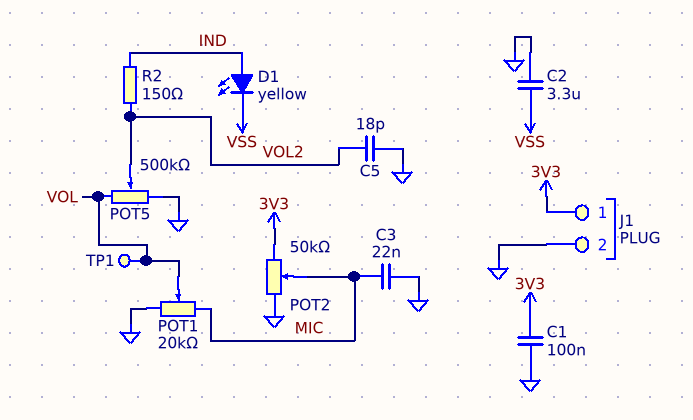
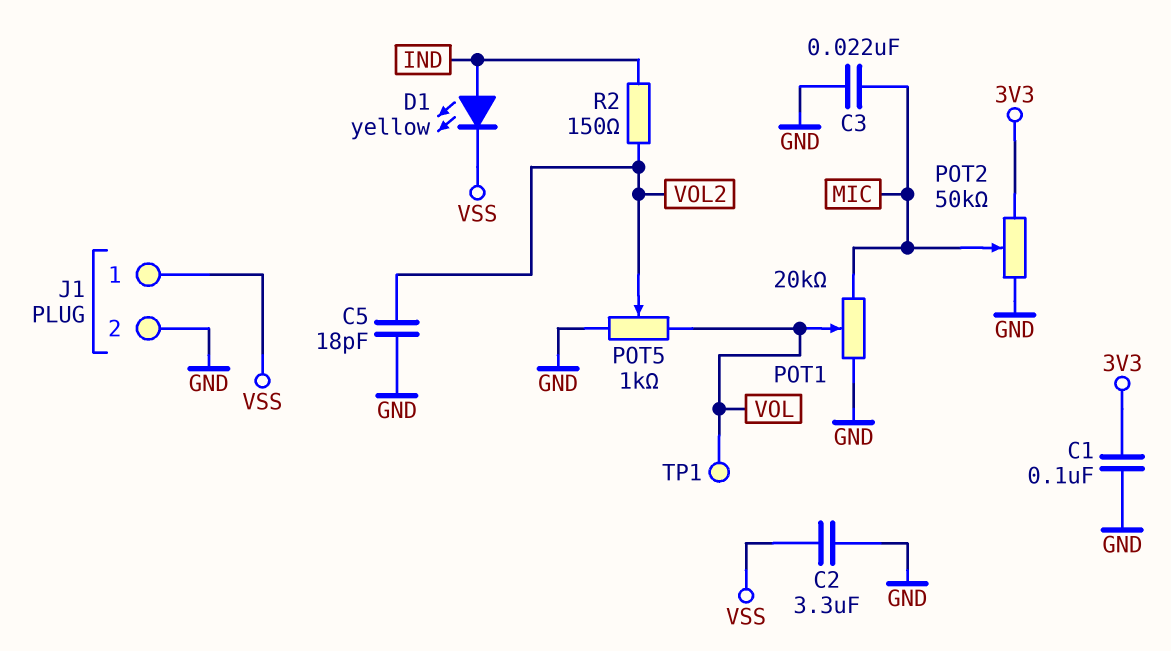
J1 pin 1: 3V3 -> VSS
POT5: 500k (GND, VOL, wiper VOL2) -> 1k (GND, VOL, wiper VOL2)

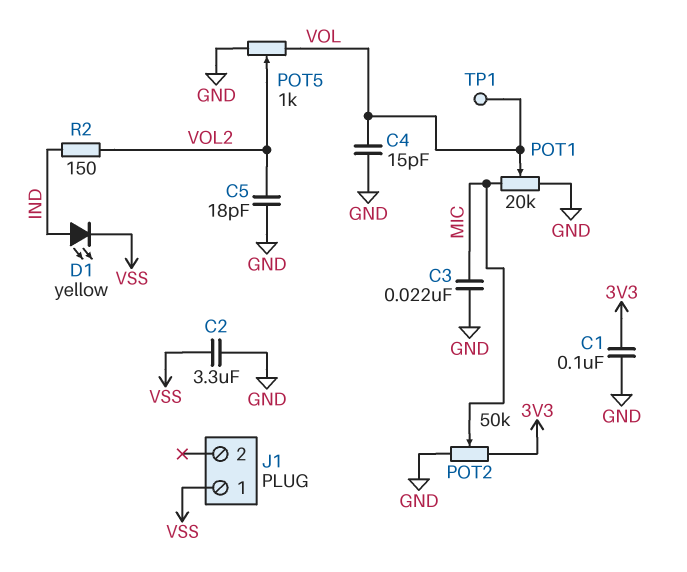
C4: none -> 15pF (GND, VOL)
J1 pin 2: GND -> none

